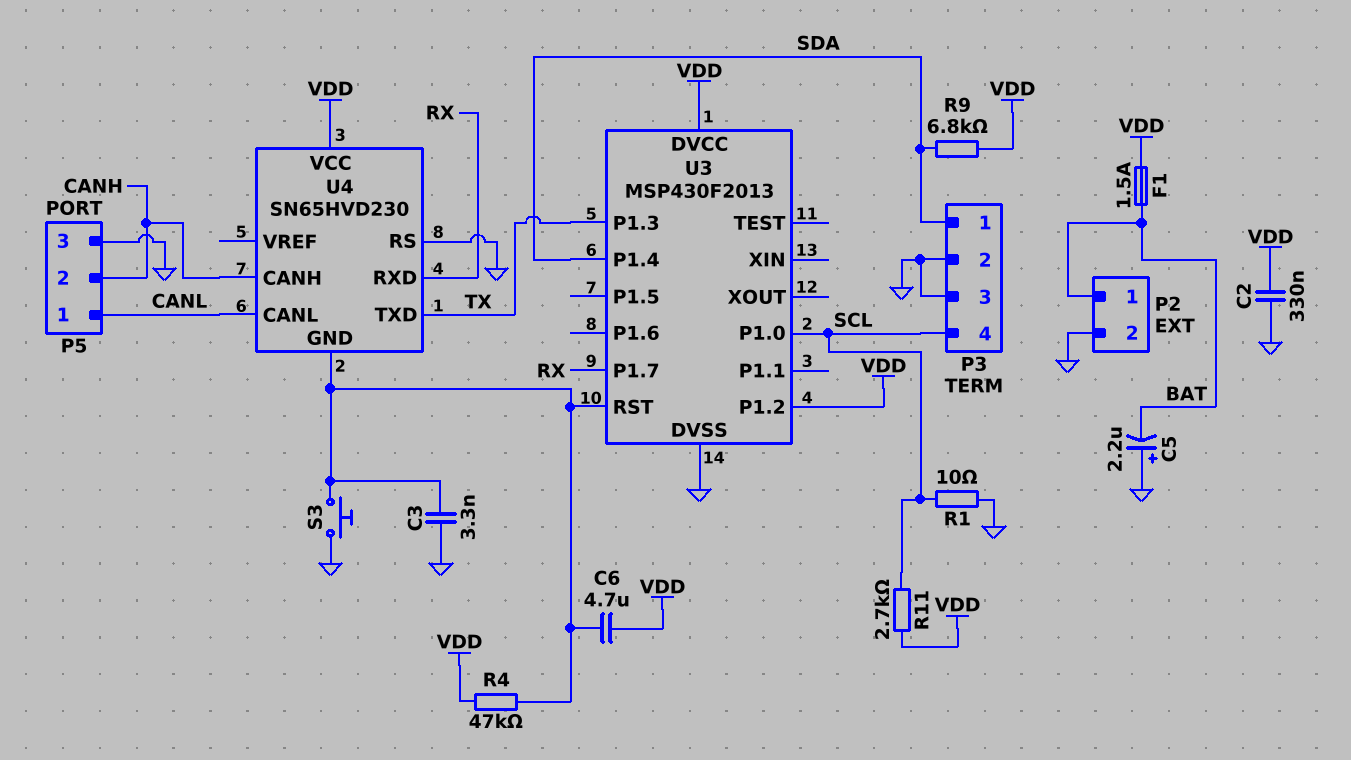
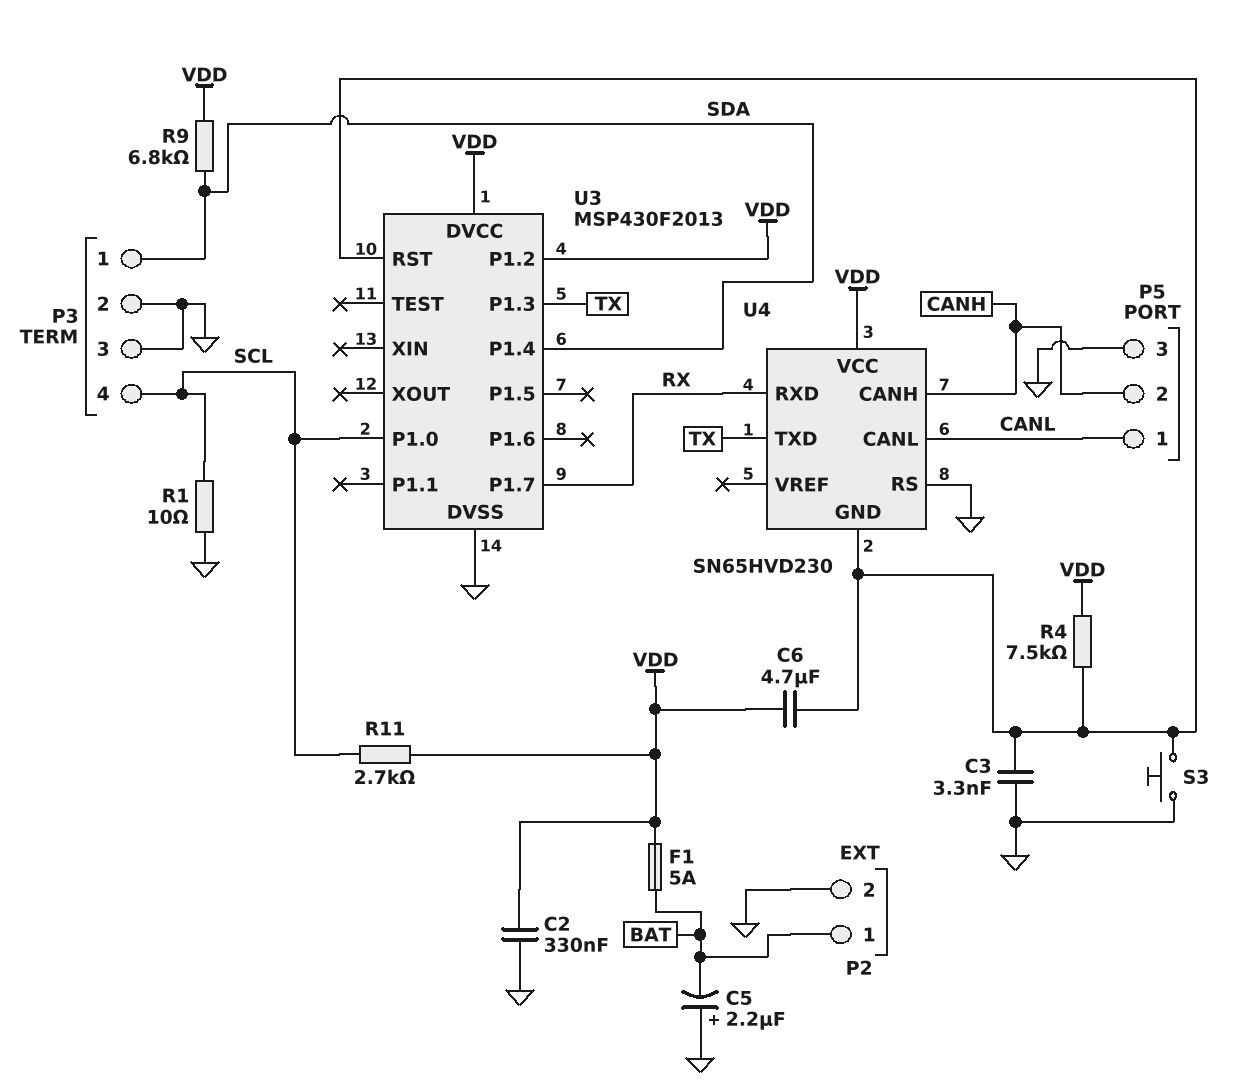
F1: 1.5A (BAT, VDD) -> 5A (BAT, VDD)
R4: 47k (U3/RST, VDD) -> 7.5k (U3/RST, VDD)

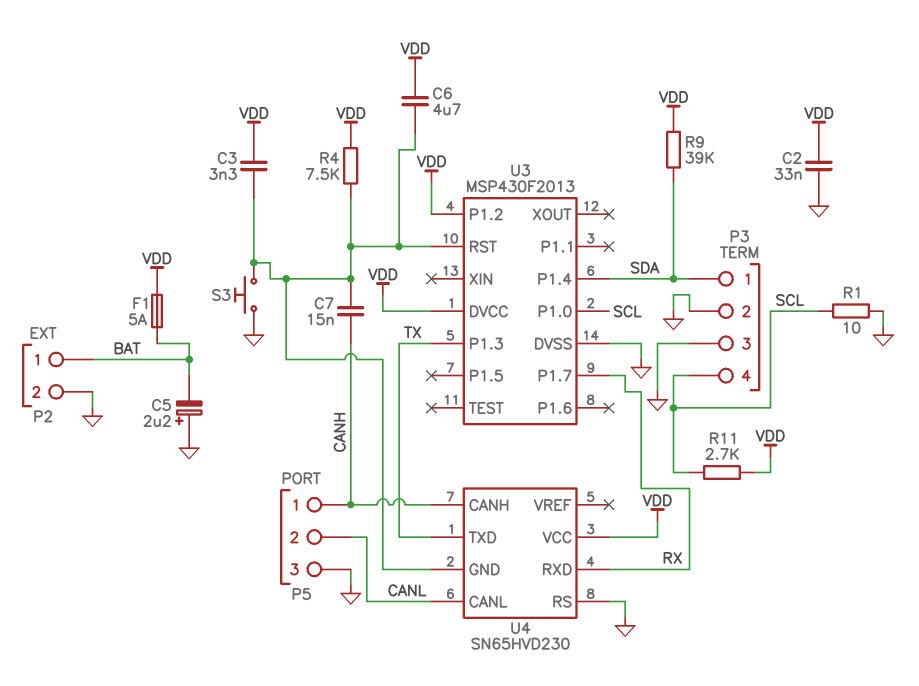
C2: 330nF (GND, VDD) -> 33nF (GND, VDD)
C3: 3.3nF (GND, U3/RST) -> 3.3nF (U3/RST, VDD)
C7: none -> 15nF (CANH, U3/RST)
P5 pin 1: CANL -> CANH
P5 pin 2: CANH -> CANL
R9: 6.8k (SDA, VDD) -> 39k (SDA, VDD)

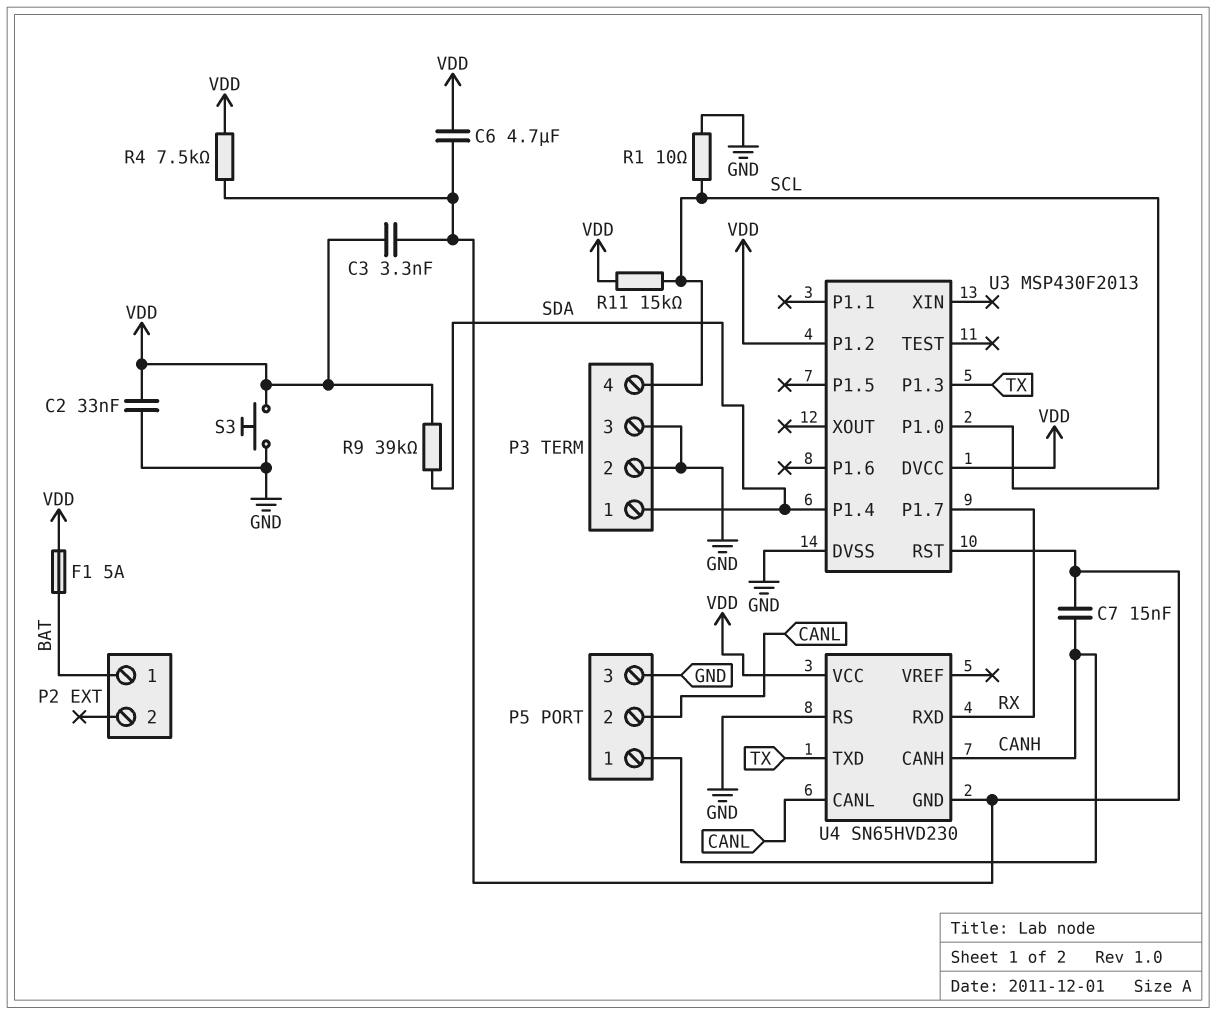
C5: 2.2uF (plus GND, minus BAT) -> none
P2 pin 2: GND -> none
R11: 2.7k (SCL, VDD) -> 15k (SCL, VDD)
S3: button (GND, U3/RST) -> button (GND, VDD)

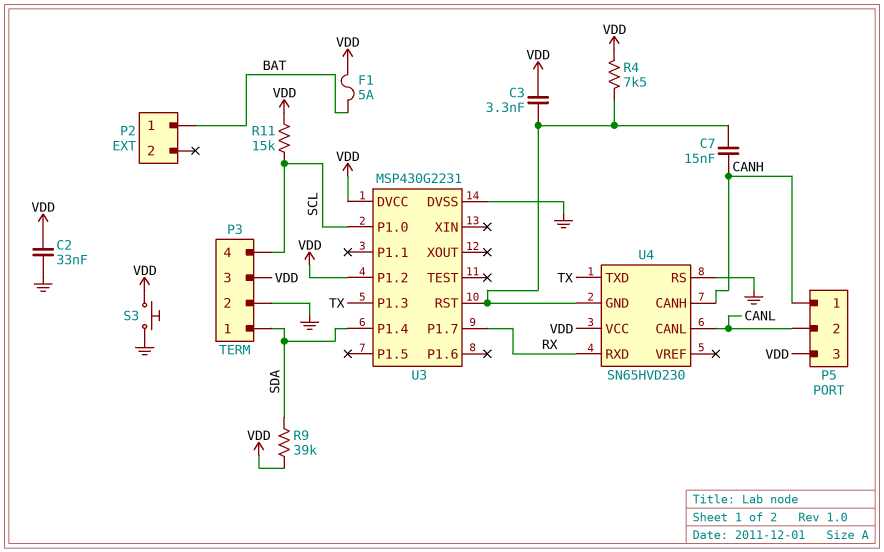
C6: 4.7uF (U3/RST, VDD) -> none
P3 pin 3: GND -> VDD
P5 pin 3: GND -> VDD
R1: 10 (GND, SCL) -> none
U3: MSP430F2013 -> MSP430G2231

